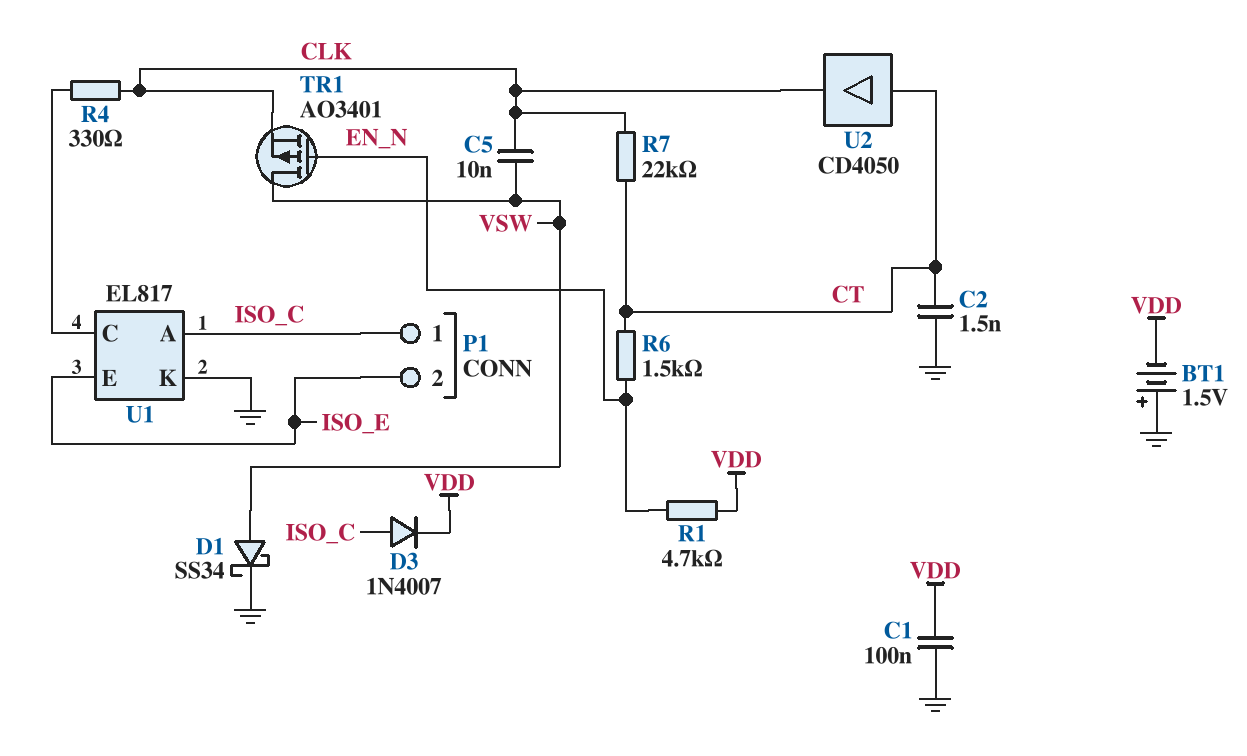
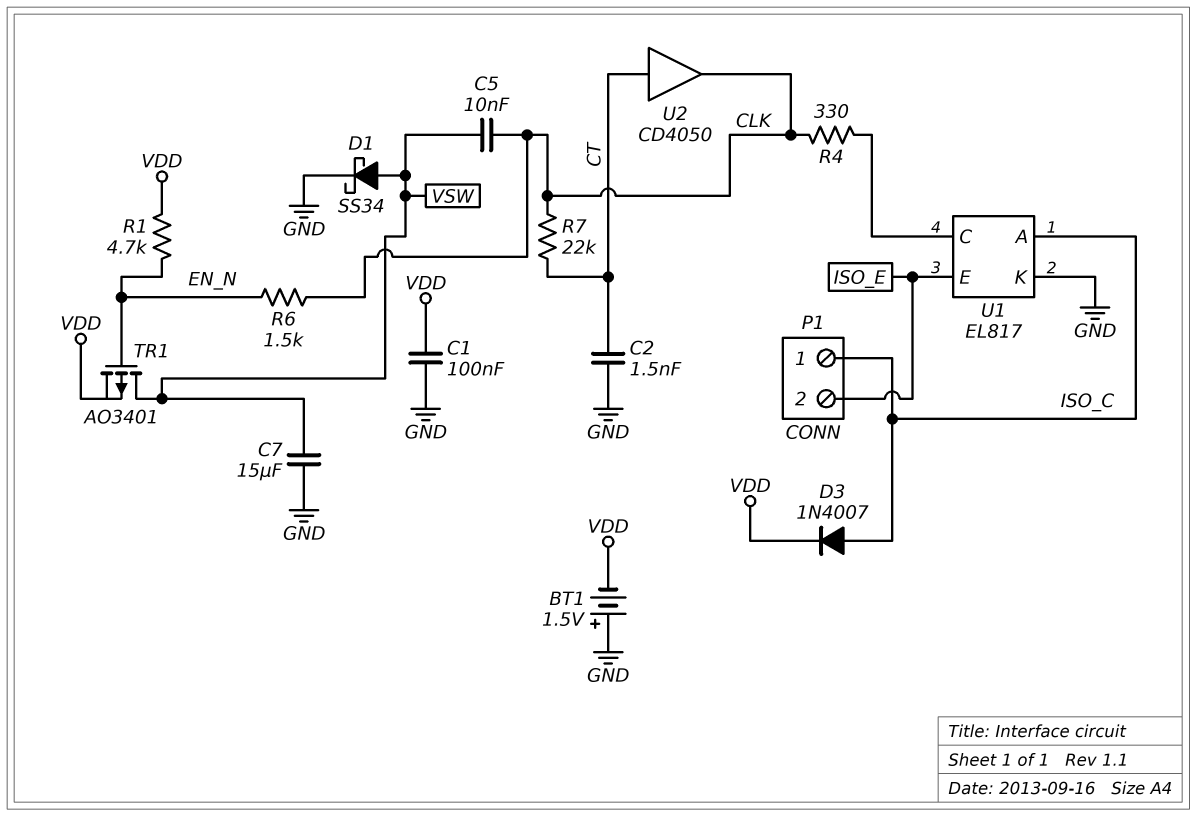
C7: none -> 15uF (GND, VSW)
R6: 1.5k (CT, EN_N) -> 1.5k (CLK, EN_N)
TR1: PMOS AO3401 (G EN_N, D VSW, S CLK) -> PMOS AO3401 (G EN_N, D VSW, S VDD)

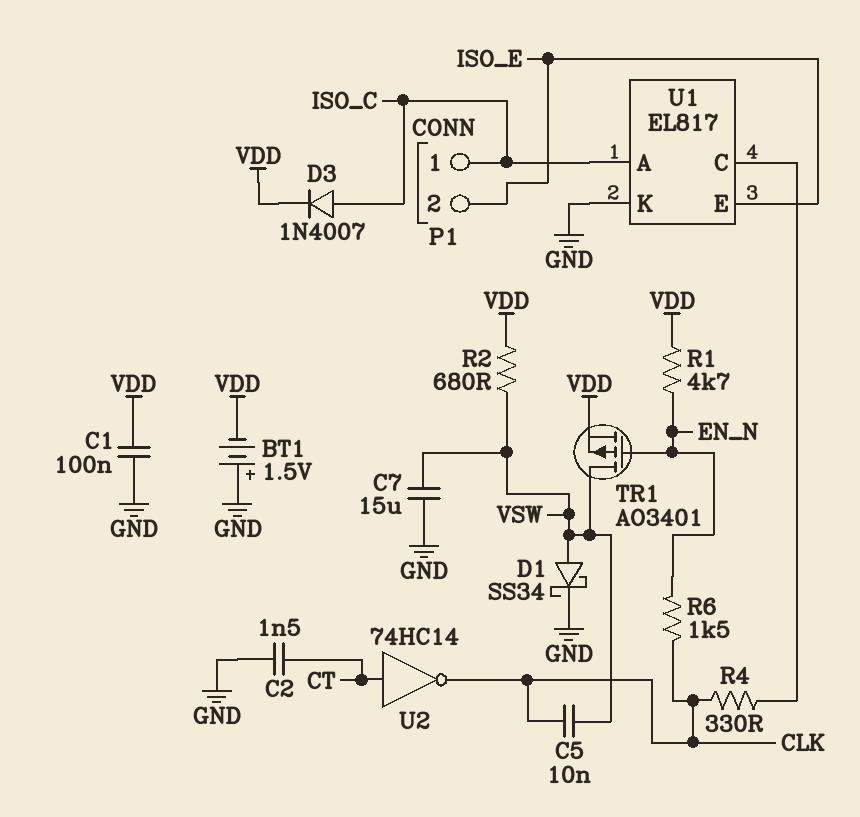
R2: none -> 680 (VDD, VSW)
R7: 22k (CLK, CT) -> none
U2: buffer CD4050 (in CT, out CLK) -> NOT 74HC14 (in CT, out CLK)

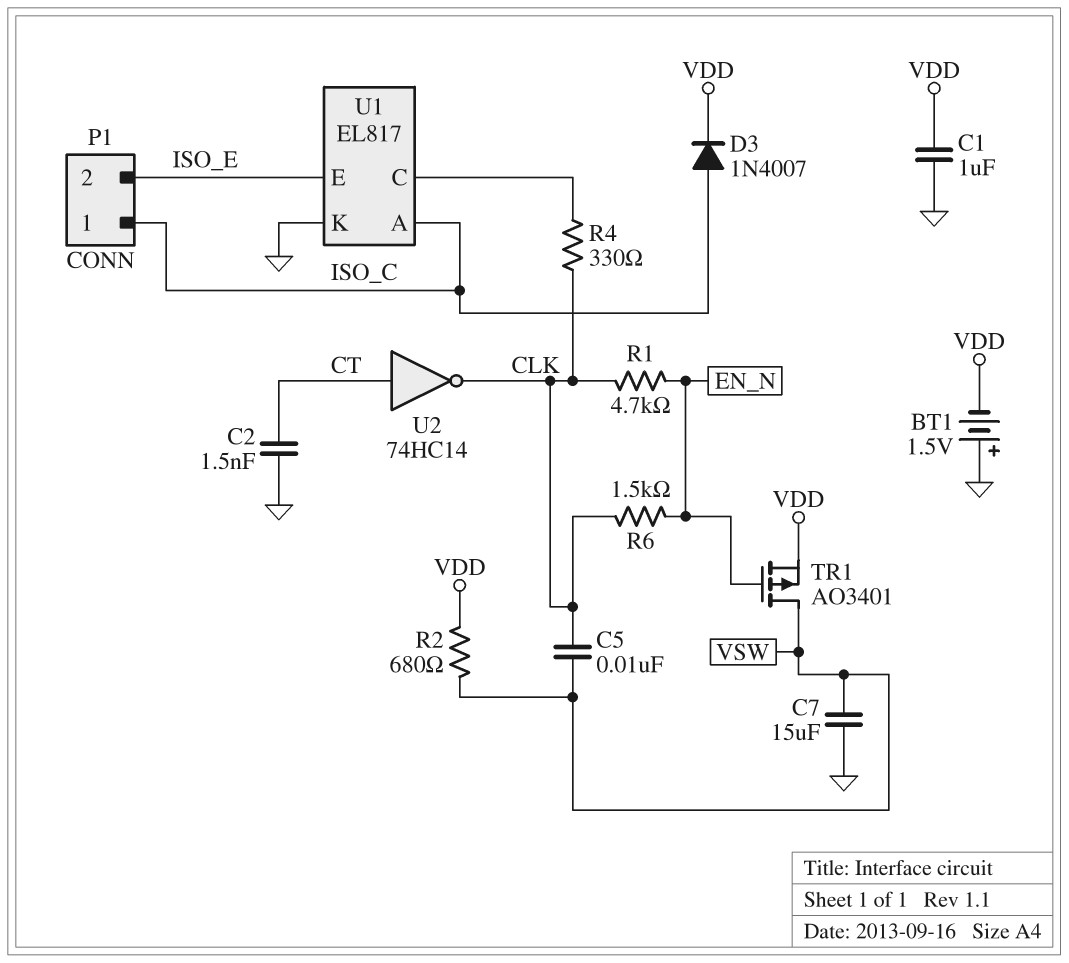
C1: 100nF (GND, VDD) -> 1uF (GND, VDD)
D1: schottky SS34 (A VSW, K GND) -> none
R1: 4.7k (EN_N, VDD) -> 4.7k (CLK, EN_N)

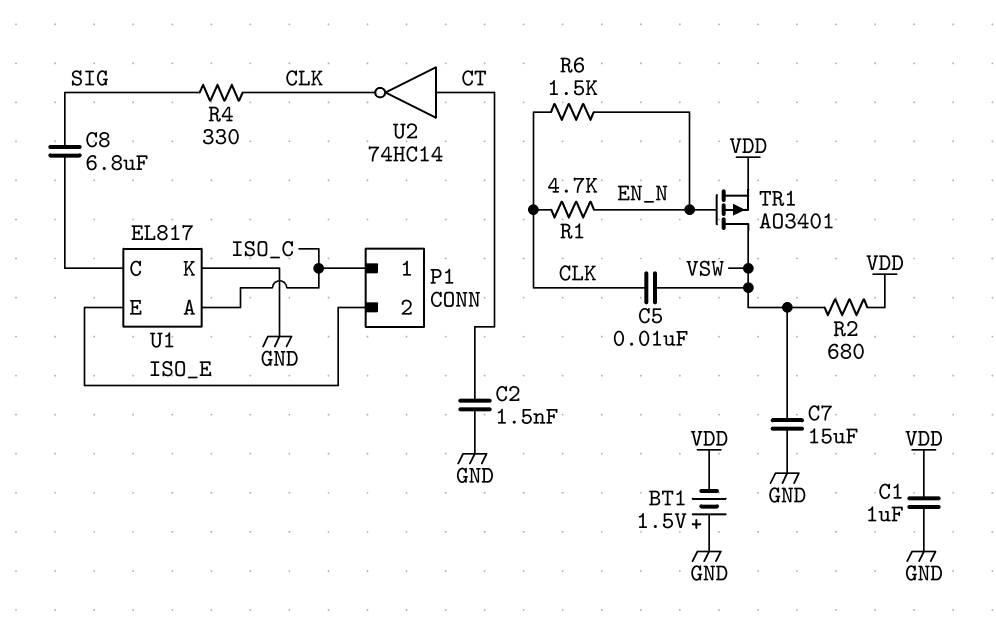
C8: none -> 6.8uF (SIG, U1/C)
D3: diode 1N4007 (A ISO_C, K VDD) -> none
R4: 330 (CLK, U1/C) -> 330 (CLK, SIG)

